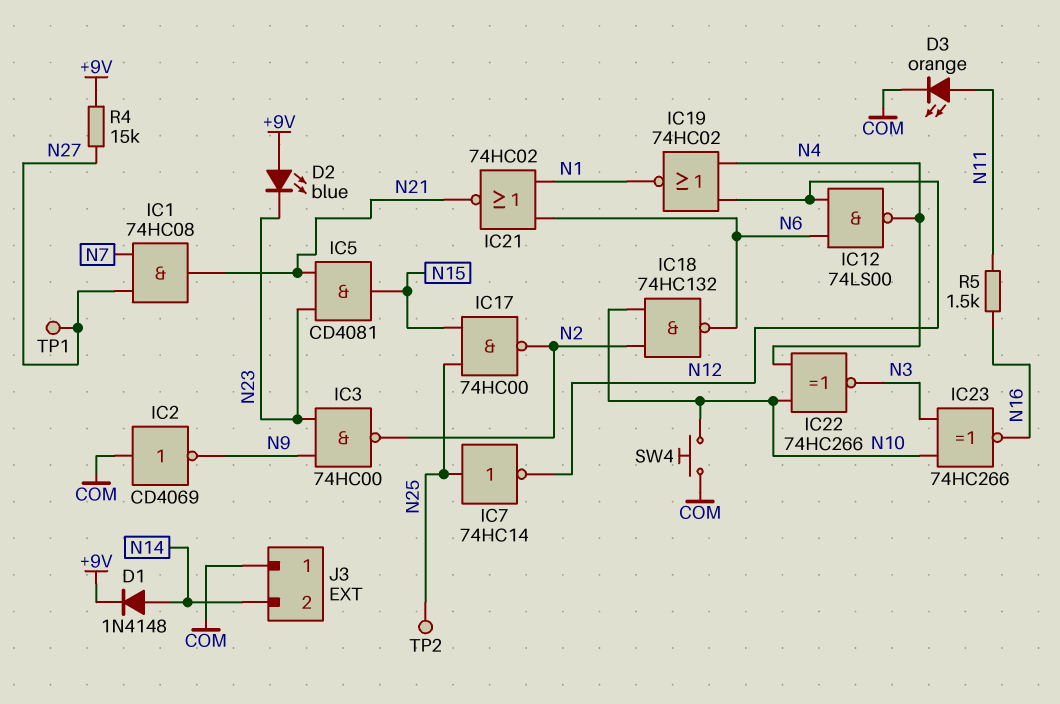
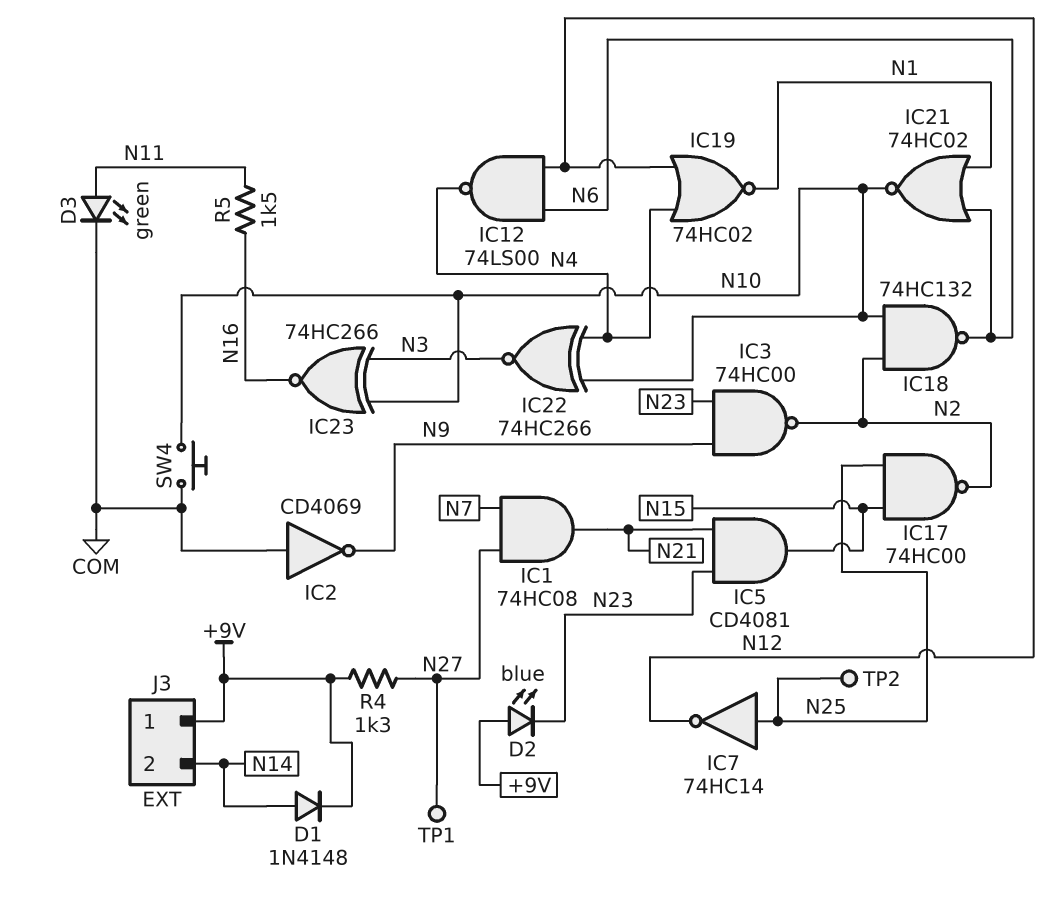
D3: LED orange (A N11, K COM) -> LED green (A N11, K COM)
IC21: NOR 74HC02 (in N1, in N6, out N21) -> NOR 74HC02 (in N1, in N6, out N10)
J3 pin 1: COM -> +9V
R4: 15k (+9V, N27) -> 1.3k (+9V, N27)

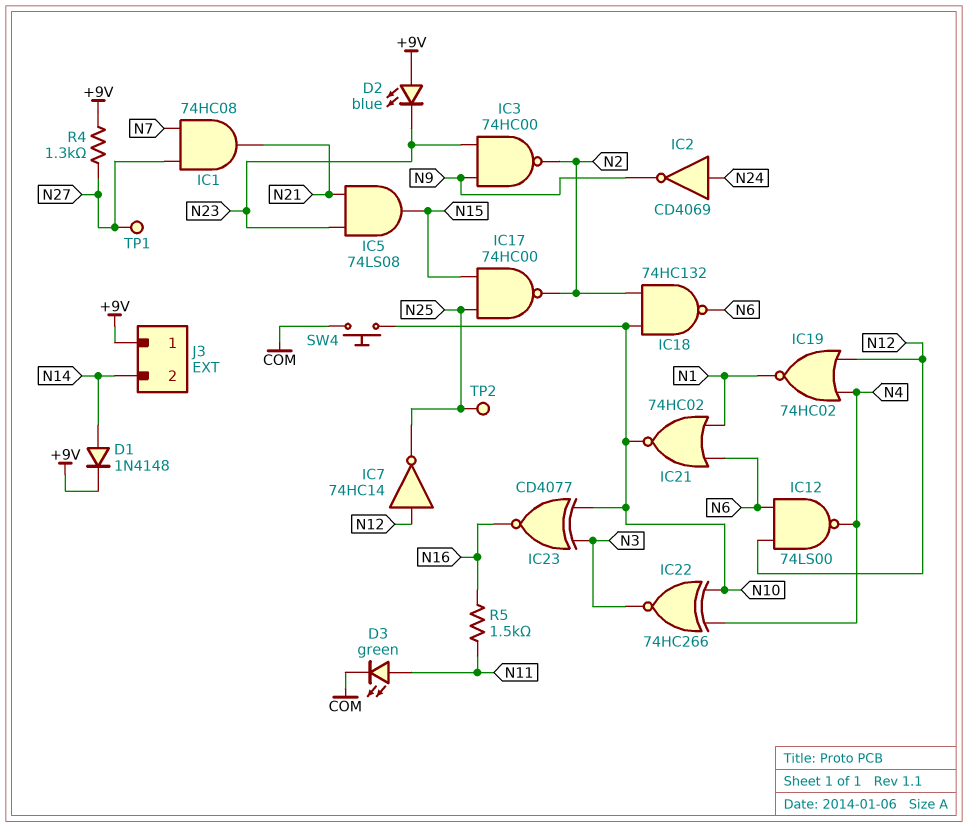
IC2: NOT CD4069 (in COM, out N9) -> NOT CD4069 (in N24, out N9)
IC5: AND CD4081 (in N21, in N23, out N15) -> AND 74LS08 (in N21, in N23, out N15)
IC7: NOT 74HC14 (in N25, out N12) -> NOT 74HC14 (in N12, out N25)
IC23: XNOR 74HC266 (in N3, in N10, out N16) -> XNOR CD4077 (in N3, in N10, out N16)

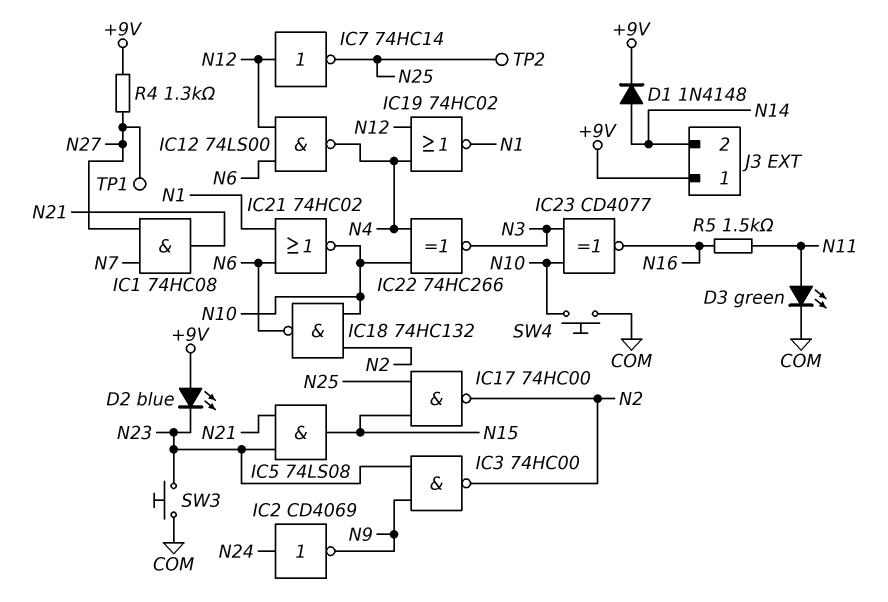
SW3: none -> button (COM, N23)

